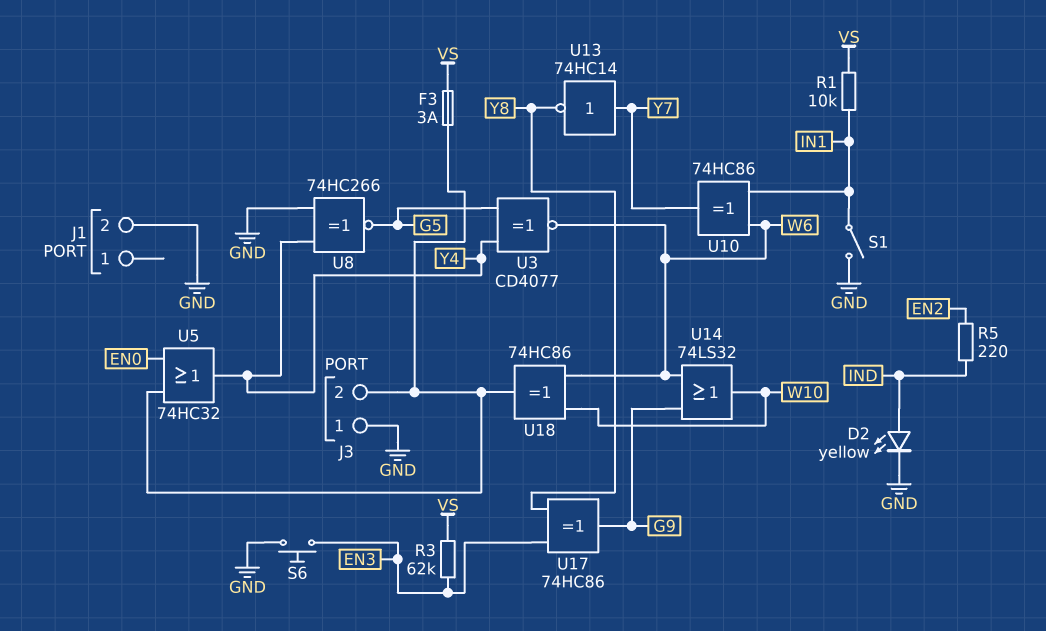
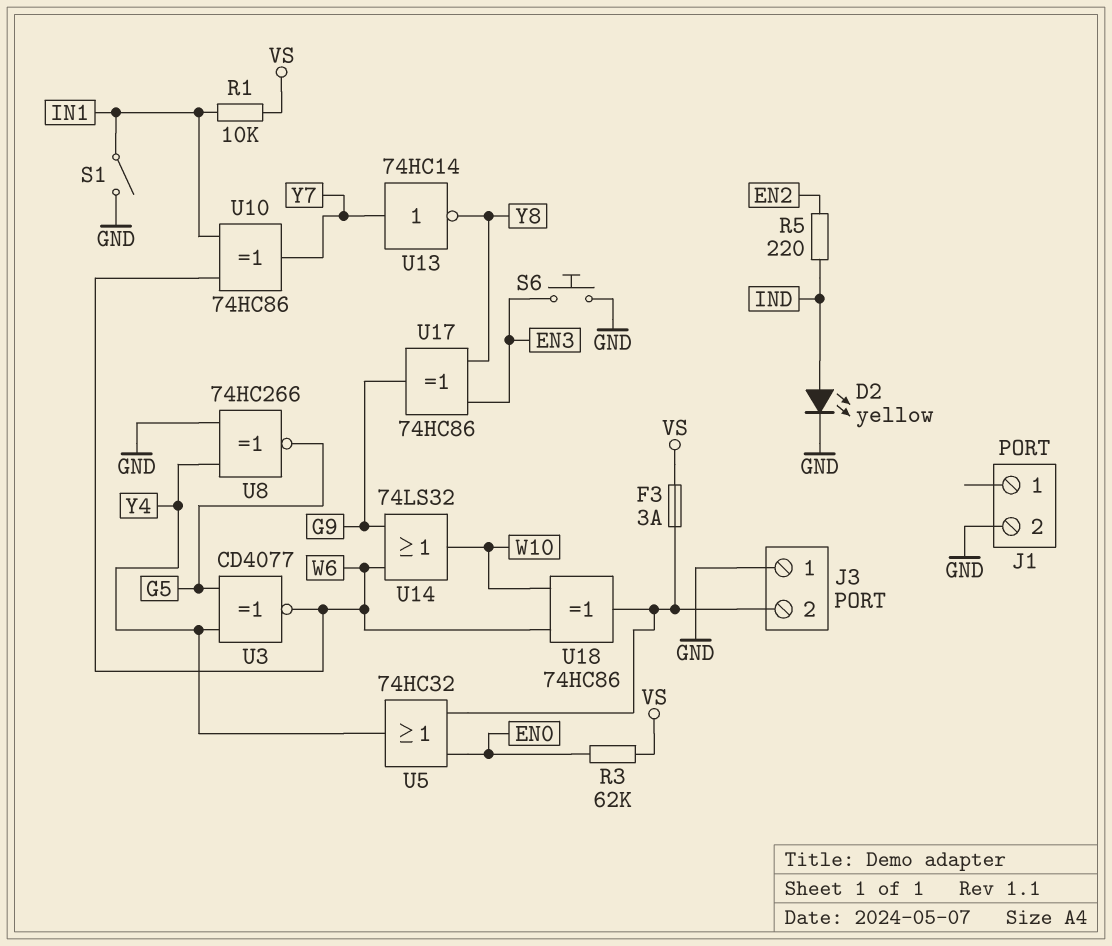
R3: 62k (EN3, VS) -> 62k (EN0, VS)

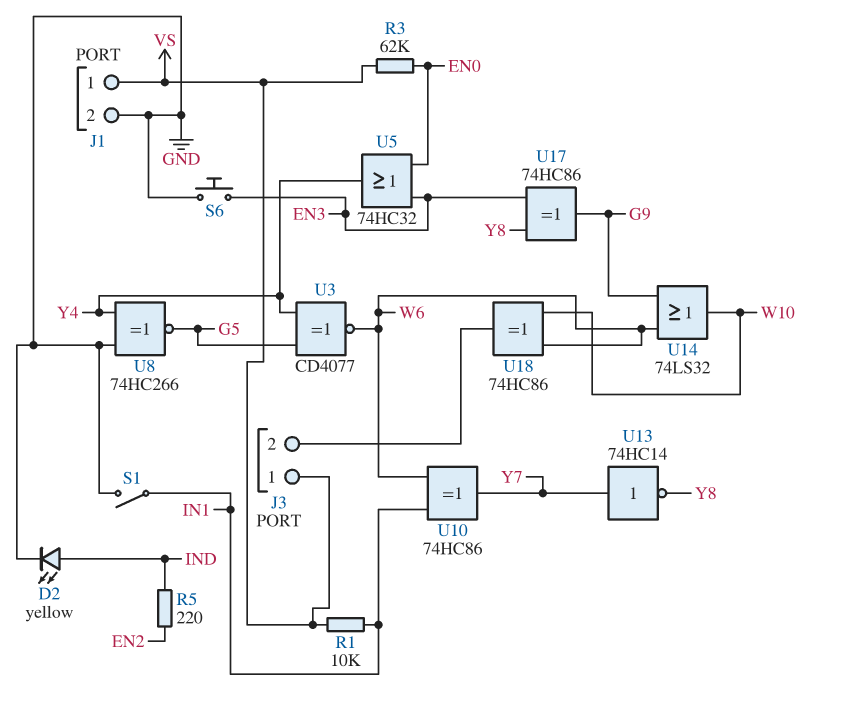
F3: 3A (J3/2, VS) -> none
J1 pin 1: none -> VS
J3 pin 1: GND -> VS
U5: OR 74HC32 (in EN0, in J3/2, out Y4) -> OR 74HC32 (in EN0, in EN3, out Y4)

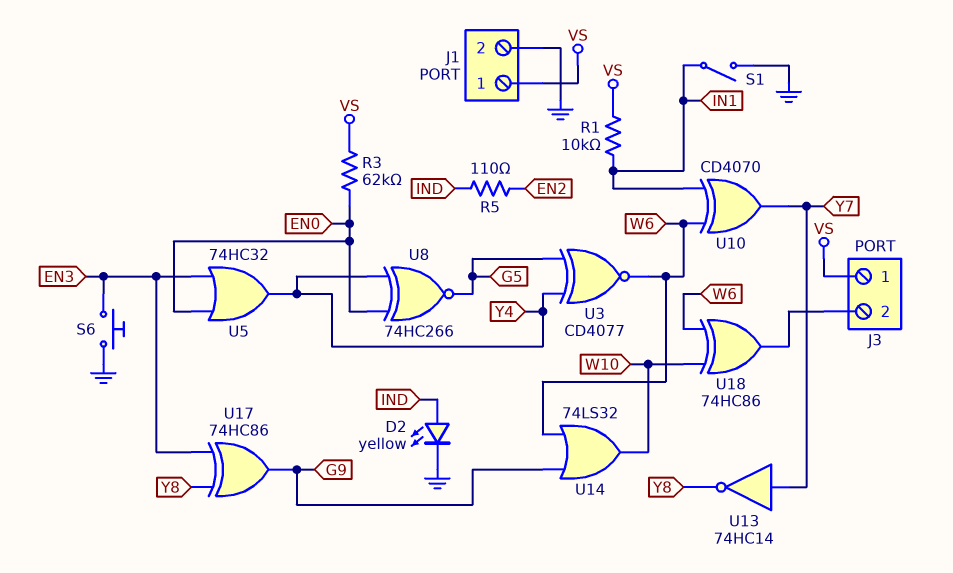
R5: 220 (EN2, IND) -> 110 (EN2, IND)
U8: XNOR 74HC266 (in GND, in Y4, out G5) -> XNOR 74HC266 (in EN0, in Y4, out G5)
U10: XOR 74HC86 (in IN1, in W6, out Y7) -> XOR CD4070 (in IN1, in W6, out Y7)

